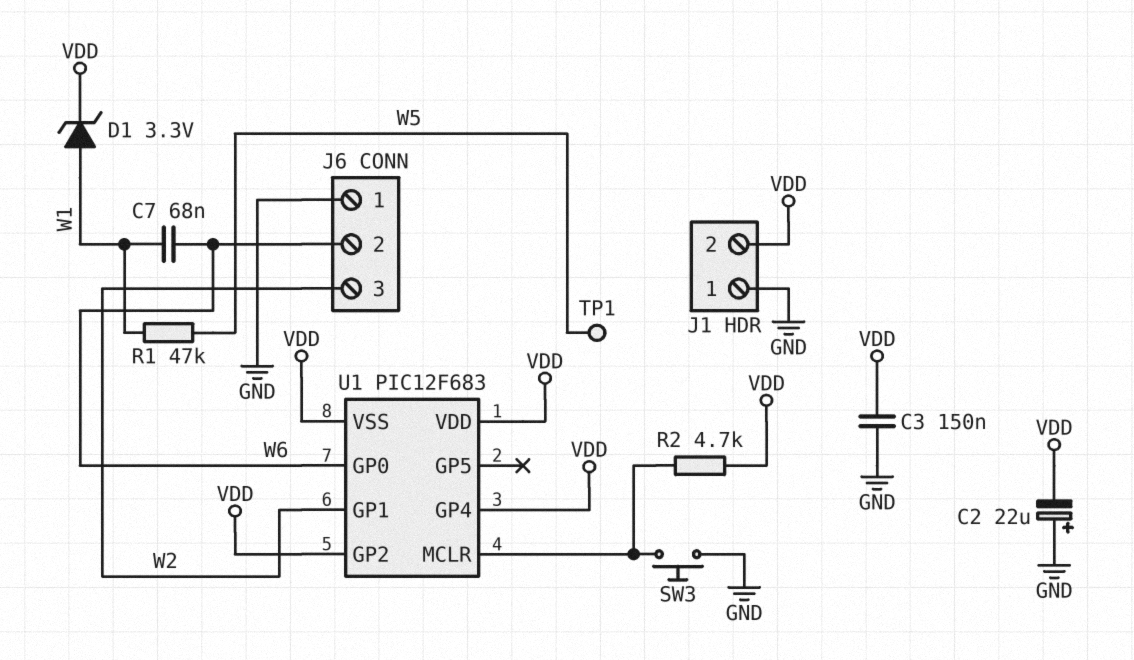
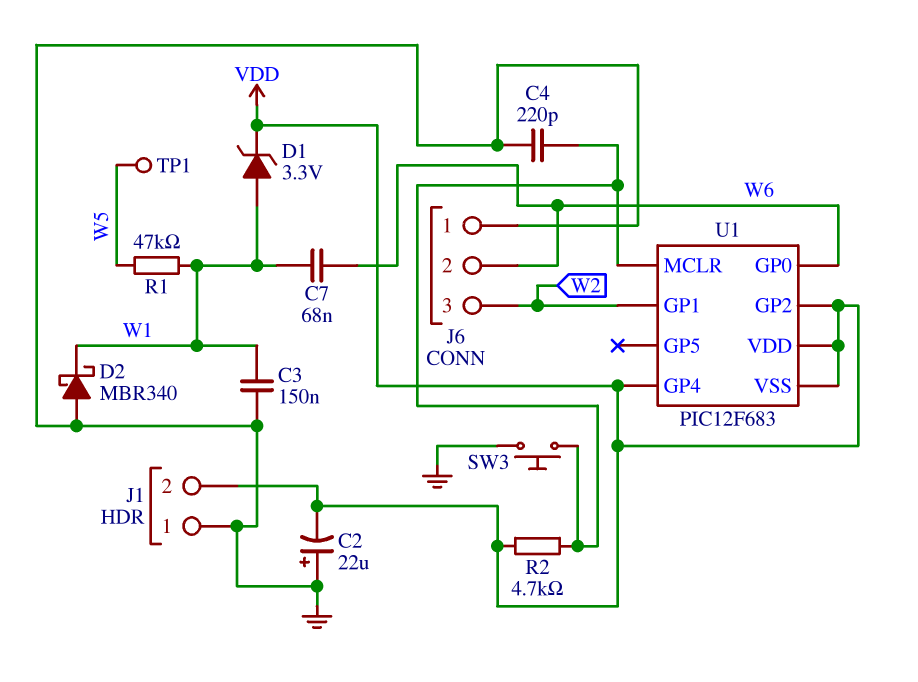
C3: 150nF (GND, VDD) -> 150nF (GND, W1)
C4: none -> 220pF (GND, U1/MCLR)
D2: none -> schottky MBR340 (A GND, K W1)

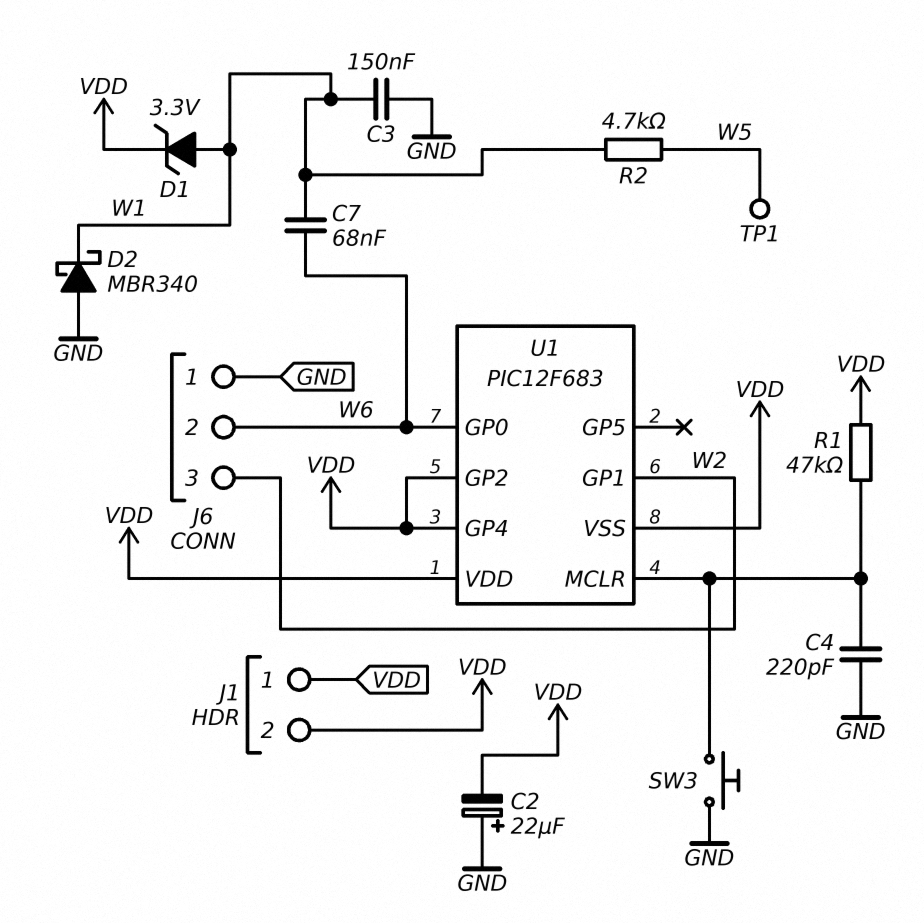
J1 pin 1: GND -> VDD
R1: 47k (W1, W5) -> 47k (U1/MCLR, VDD)
R2: 4.7k (U1/MCLR, VDD) -> 4.7k (W1, W5)

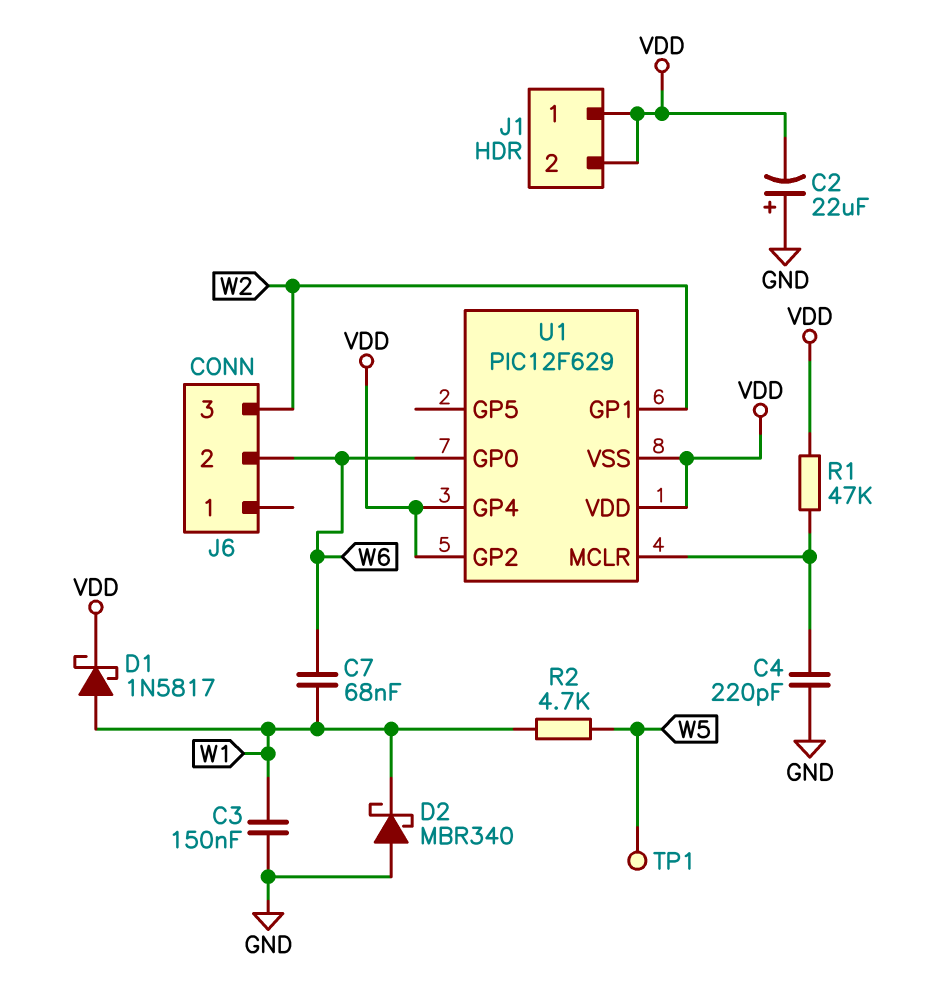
D1: zener 3.3V (A W1, K VDD) -> schottky 1N5817 (A W1, K VDD)
J6 pin 1: GND -> none
SW3: button (GND, U1/MCLR) -> none
U1: PIC12F683 -> PIC12F629

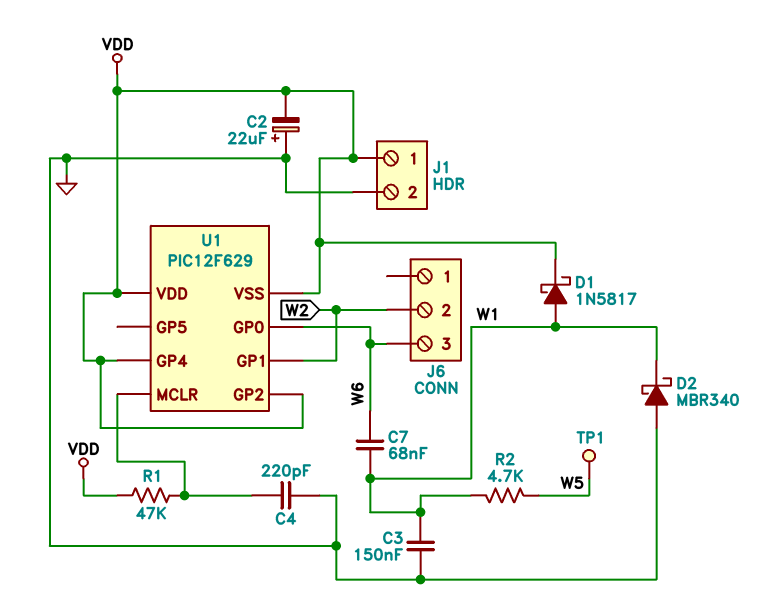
J1 pin 2: VDD -> GND
J6 pin 2: W6 -> W2
J6 pin 3: W2 -> W6

